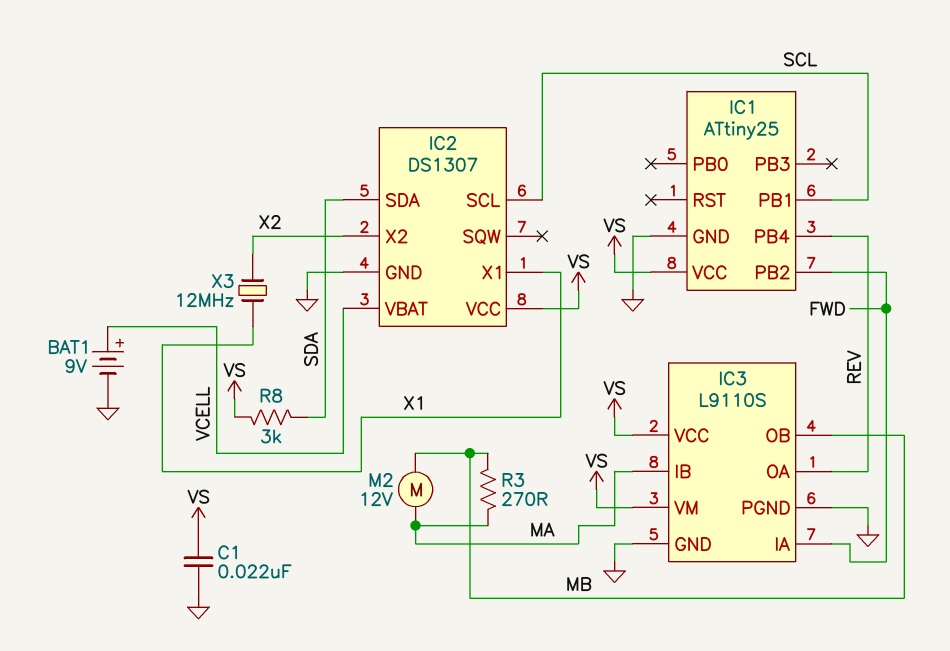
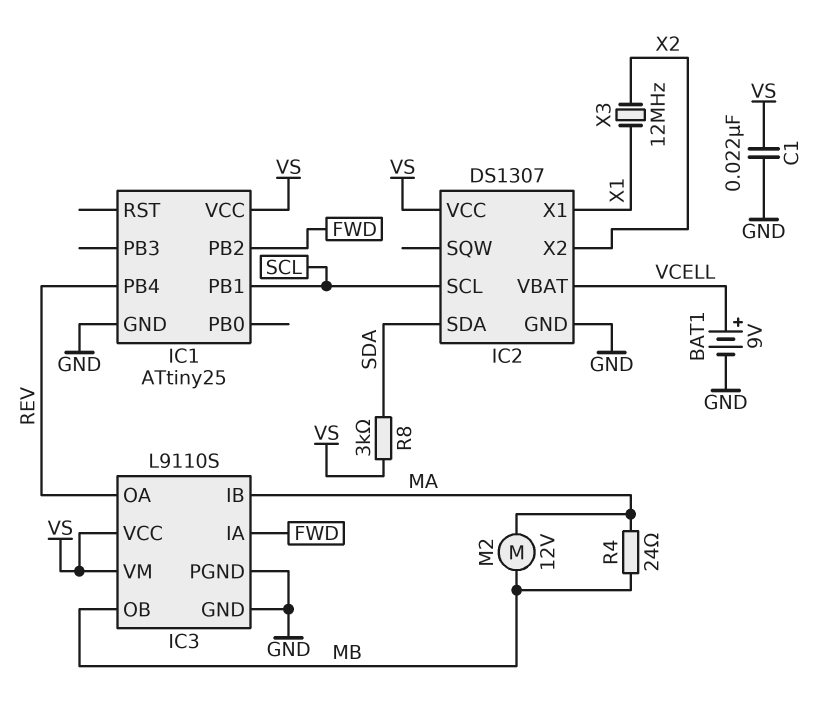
R3: 270 (MA, MB) -> none
R4: none -> 24 (MA, MB)

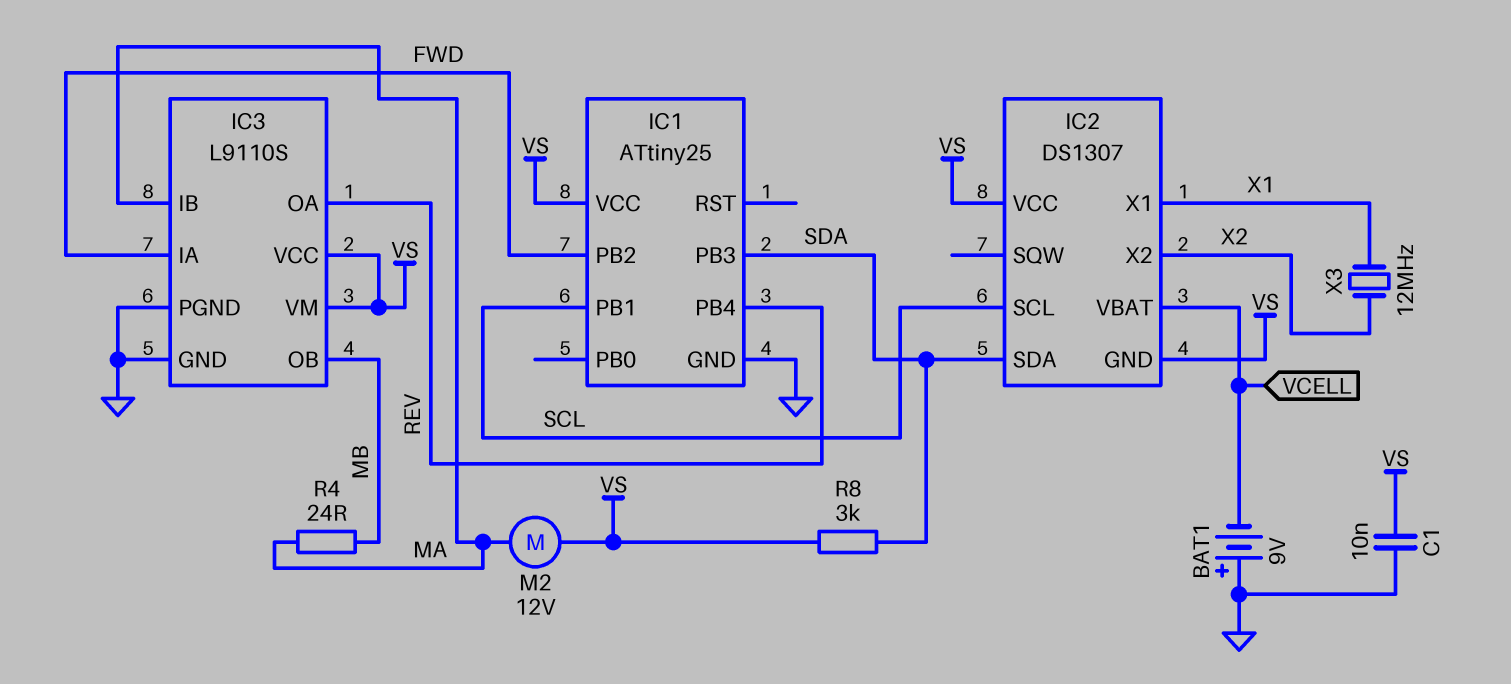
BAT1: 9V (plus VCELL, minus GND) -> 9V (plus GND, minus VCELL)
C1: 22nF (GND, VS) -> 10nF (GND, VS)
IC1 pin PB3: none -> SDA
IC2 pin GND: GND -> VS
M2: motor 12V (MA, MB) -> motor 12V (MA, VS)

